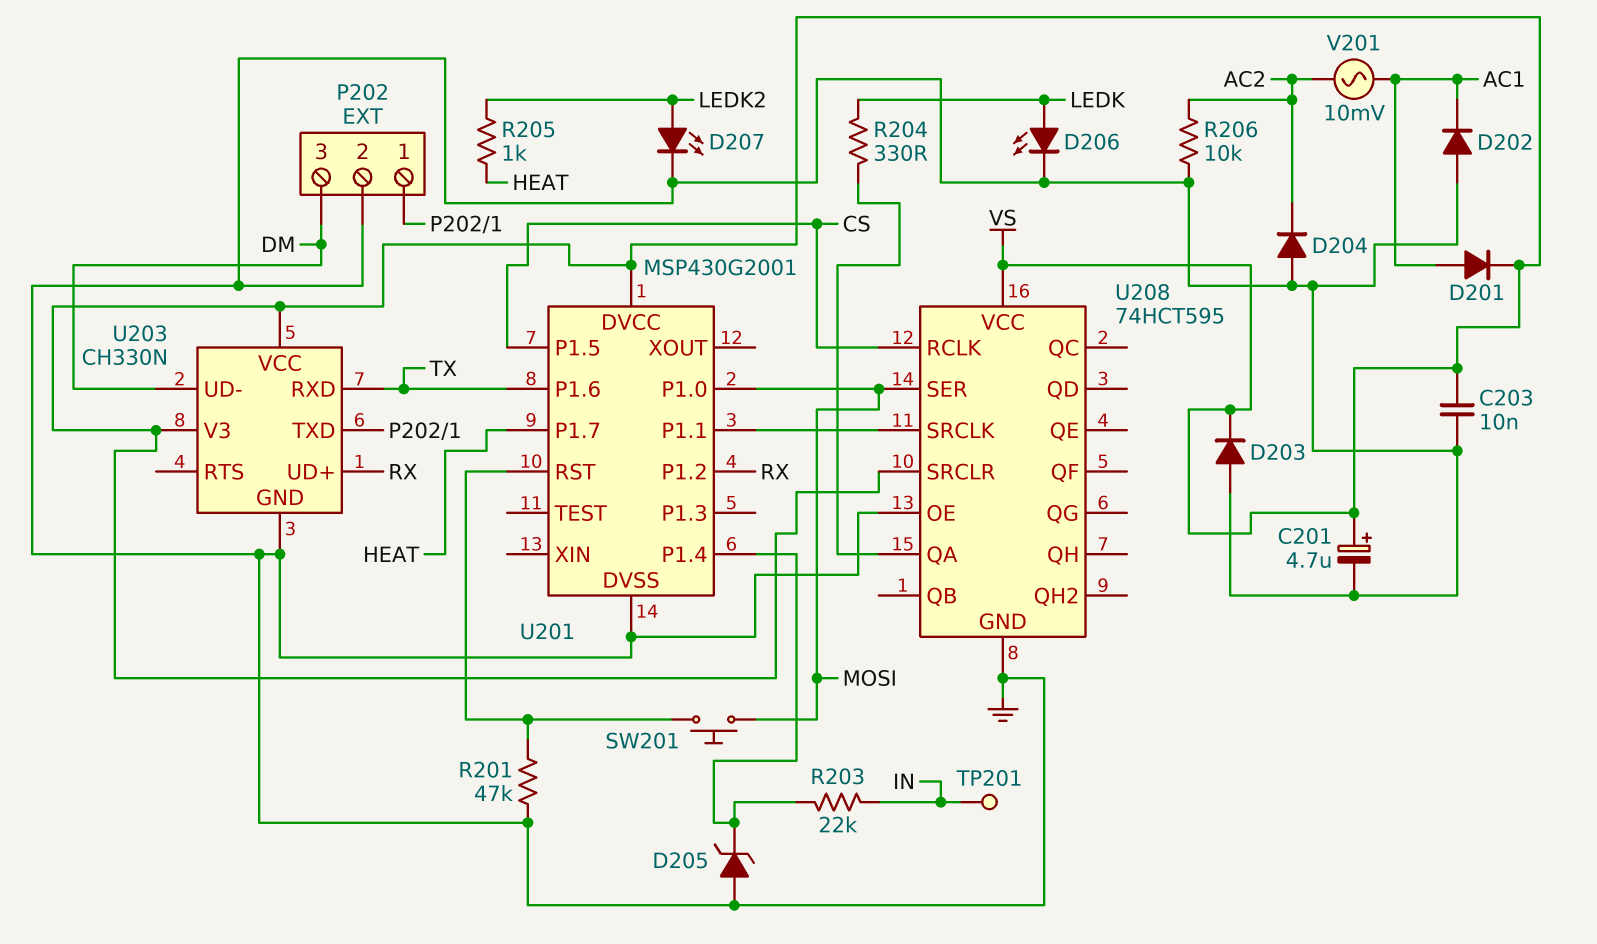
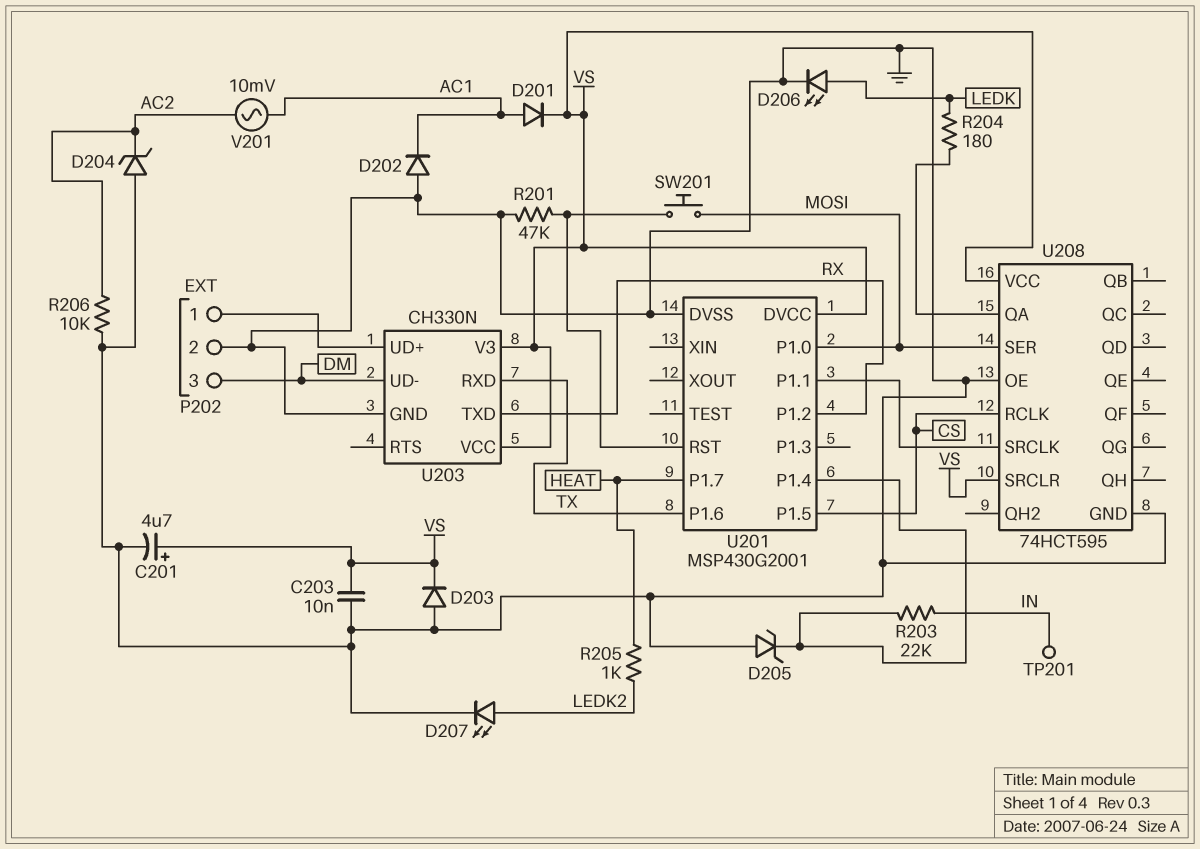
D204: diode (A GND, K AC2) -> zener (A GND, K AC2)
R204: 330 (LEDK, U208/QA) -> 180 (LEDK, U208/QA)
U203 pin TXD: P202/1 -> RX
U203 pin UD+: RX -> P202/1

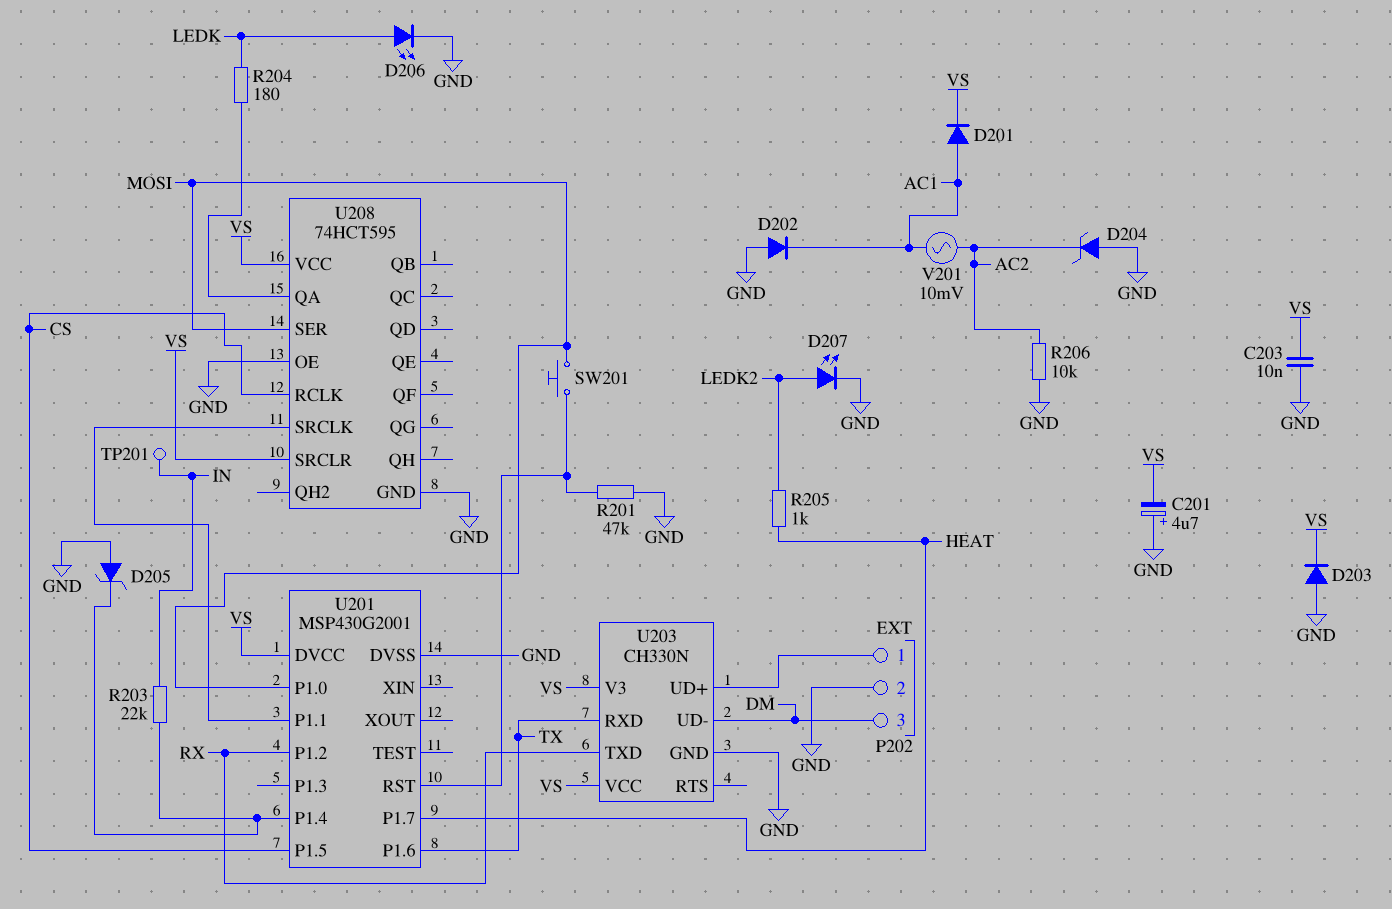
C201: 4.7uF (plus VS, minus GND) -> 4.7uF (plus GND, minus VS)

